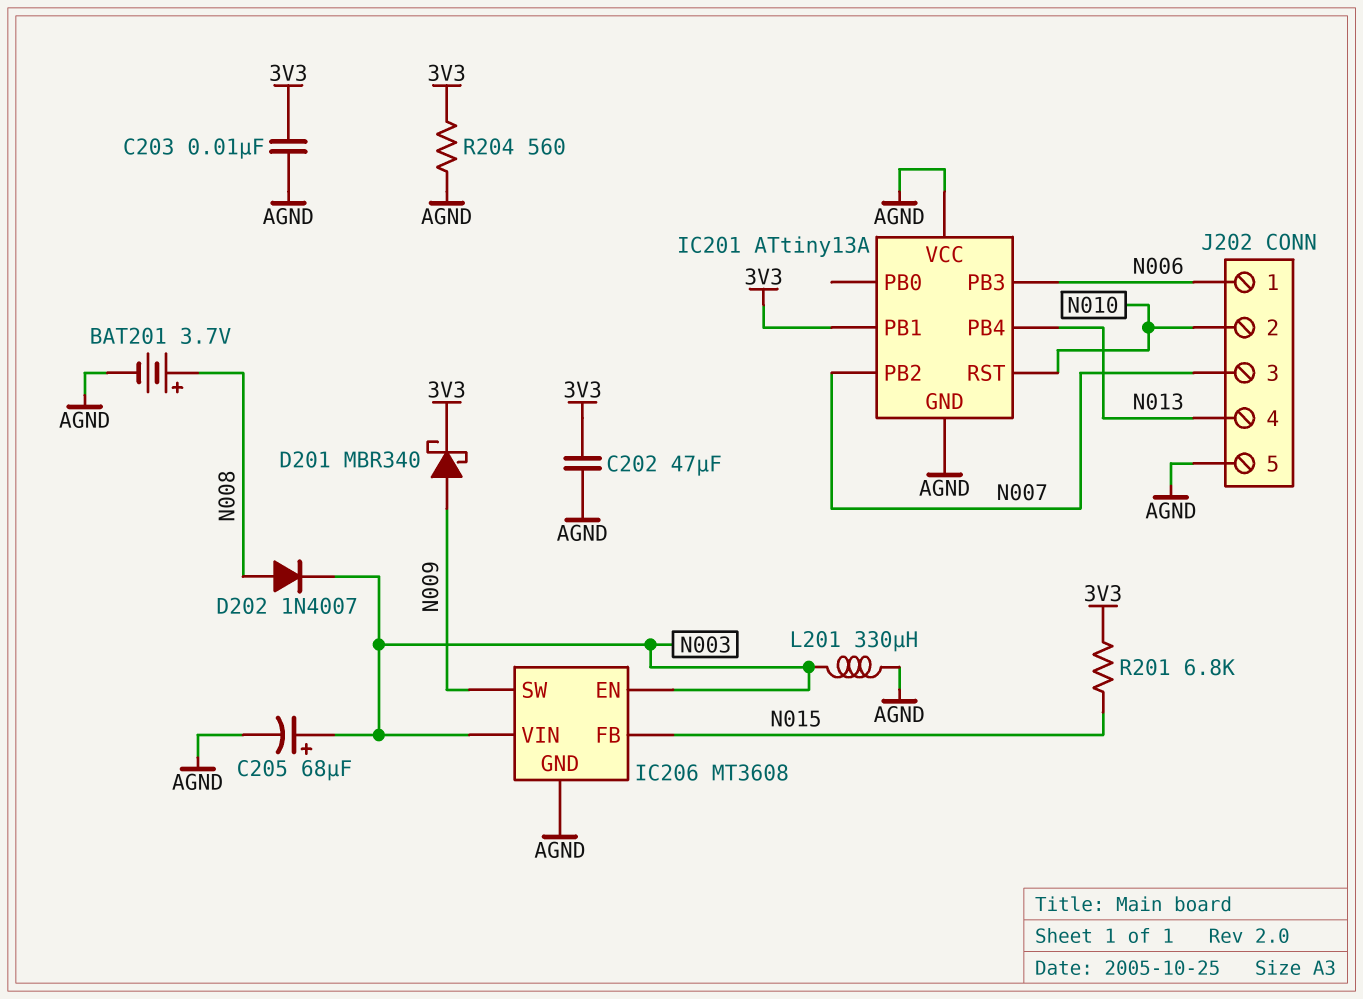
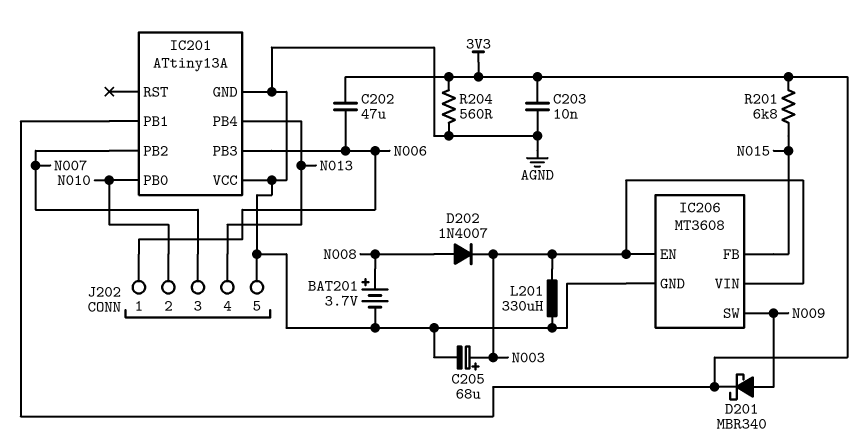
C202: 47uF (3V3, AGND) -> 47uF (3V3, N006)
IC201 pin PB0: none -> N010
IC201 pin RST: N010 -> none

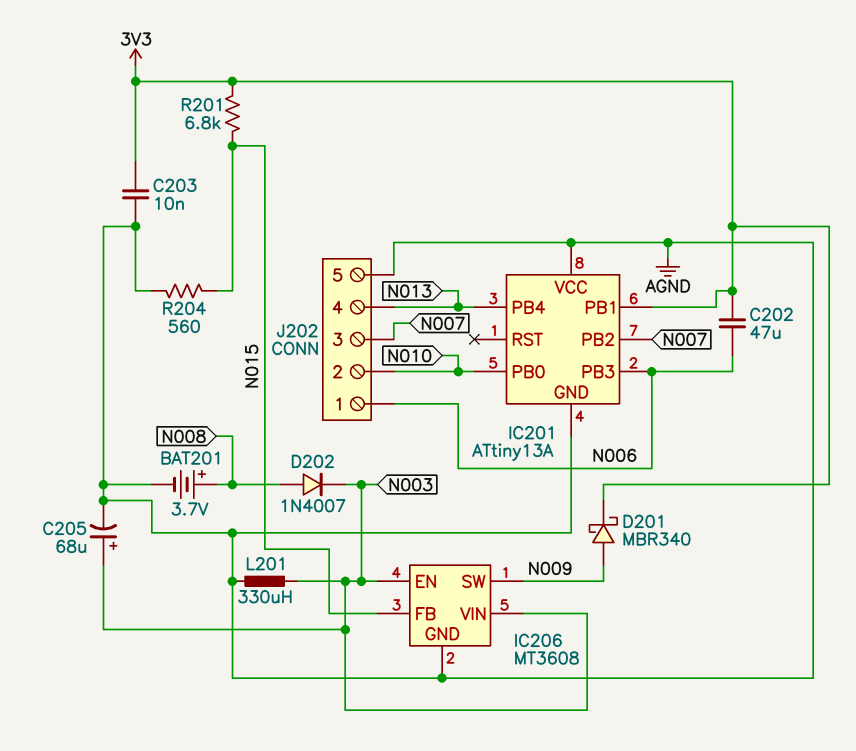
R204: 560 (3V3, AGND) -> 560 (AGND, N015)

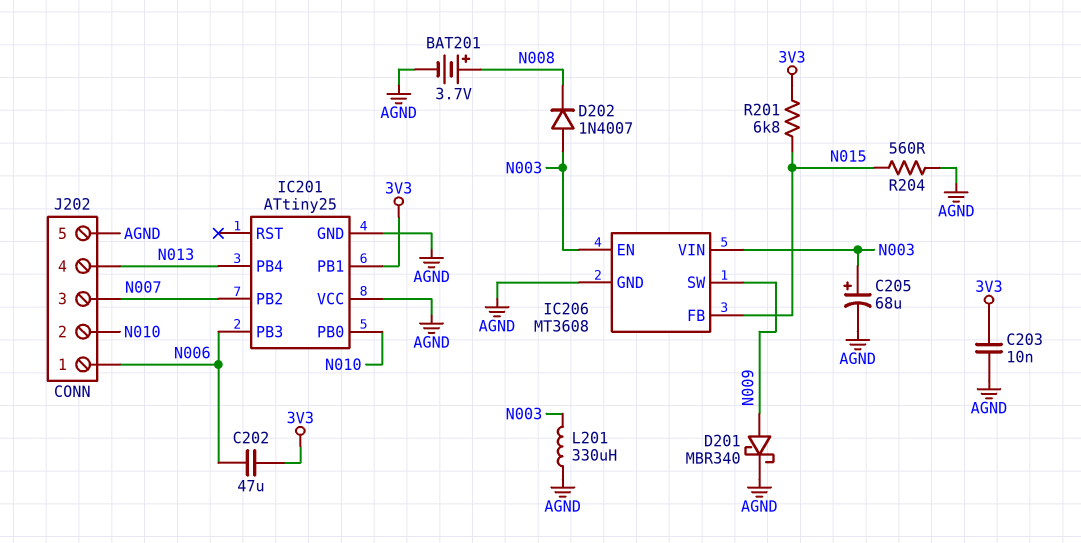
D201: schottky MBR340 (A N009, K 3V3) -> schottky MBR340 (A N009, K AGND)
D202: diode 1N4007 (A N008, K N003) -> diode 1N4007 (A N003, K N008)
IC201: ATtiny13A -> ATtiny25

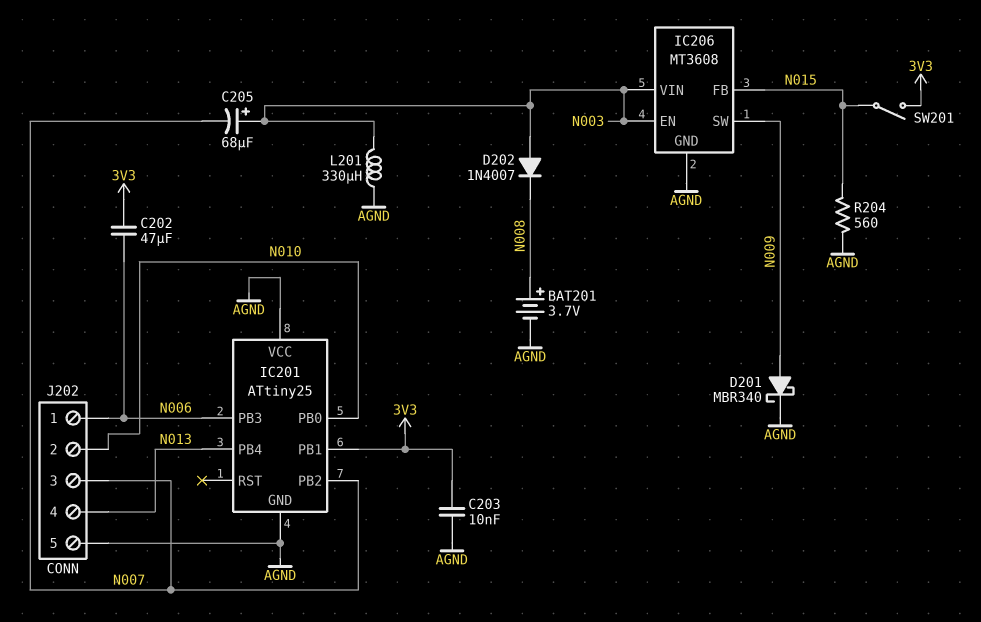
C205: 68uF (plus N003, minus AGND) -> 68uF (plus N003, minus N007)
R201: 6.8k (3V3, N015) -> none
SW201: none -> switch (3V3, N015)

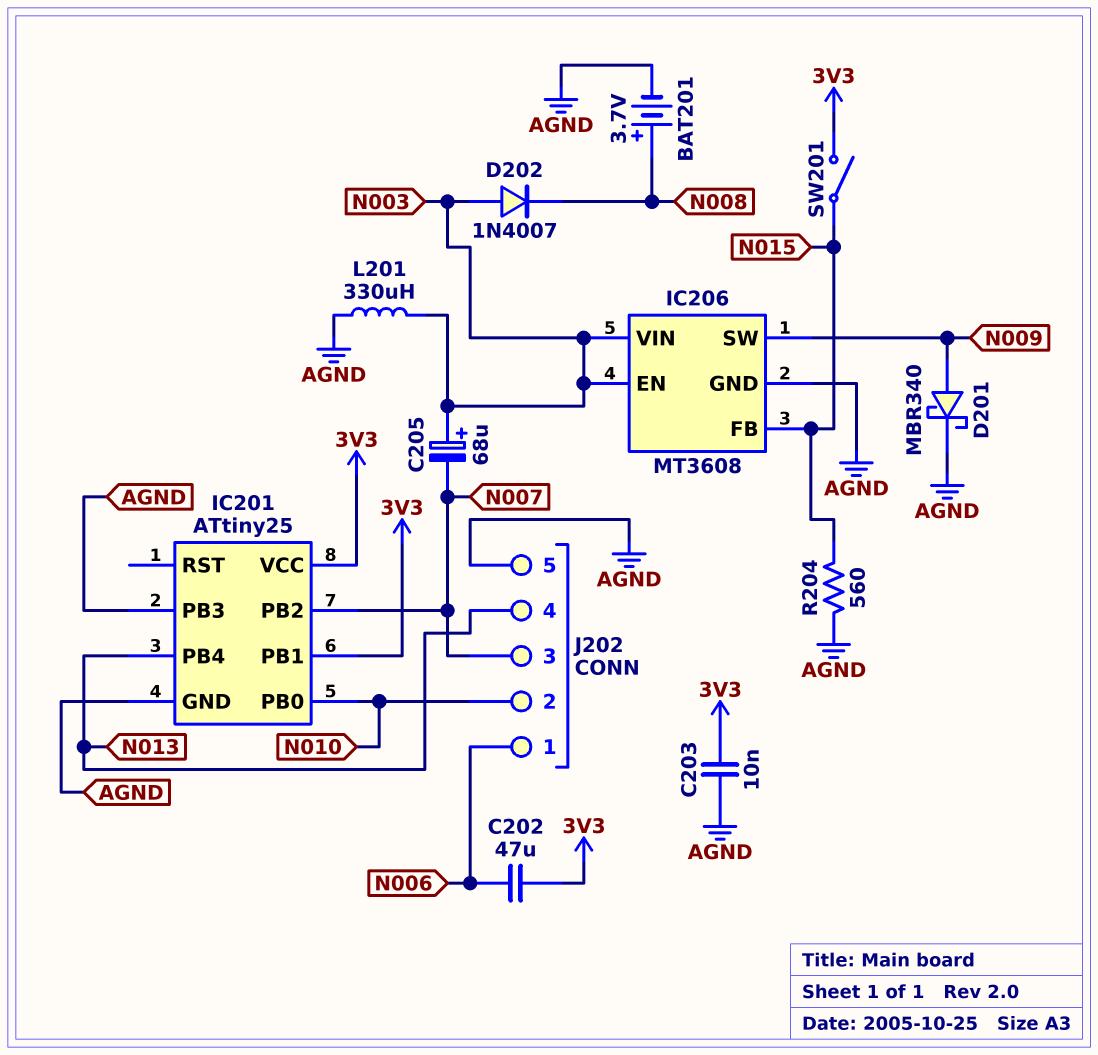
IC201 pin PB3: N006 -> AGND
IC201 pin VCC: AGND -> 3V3

